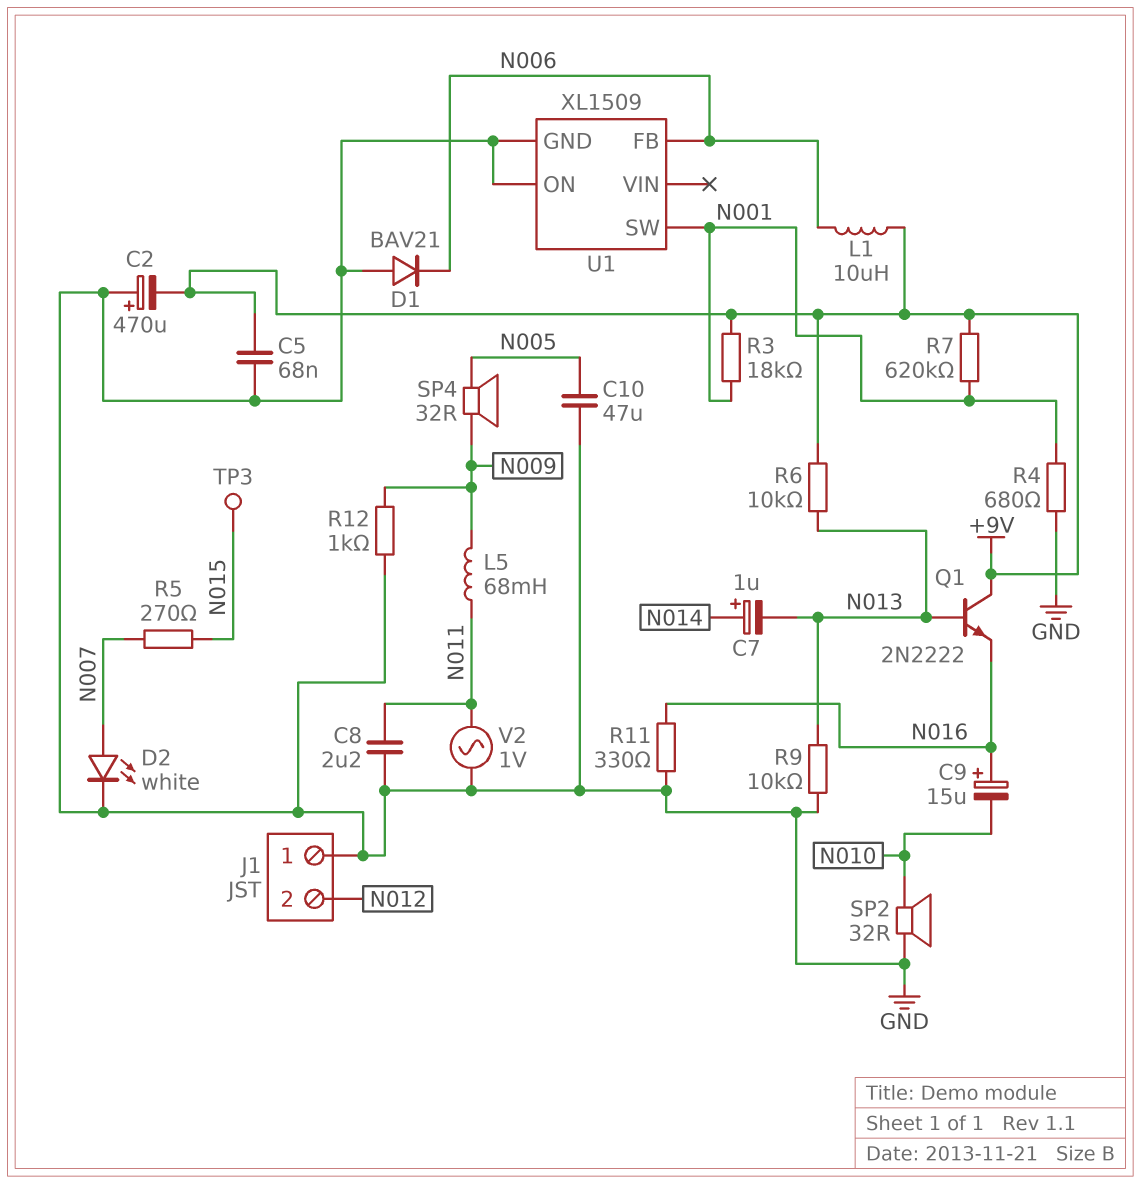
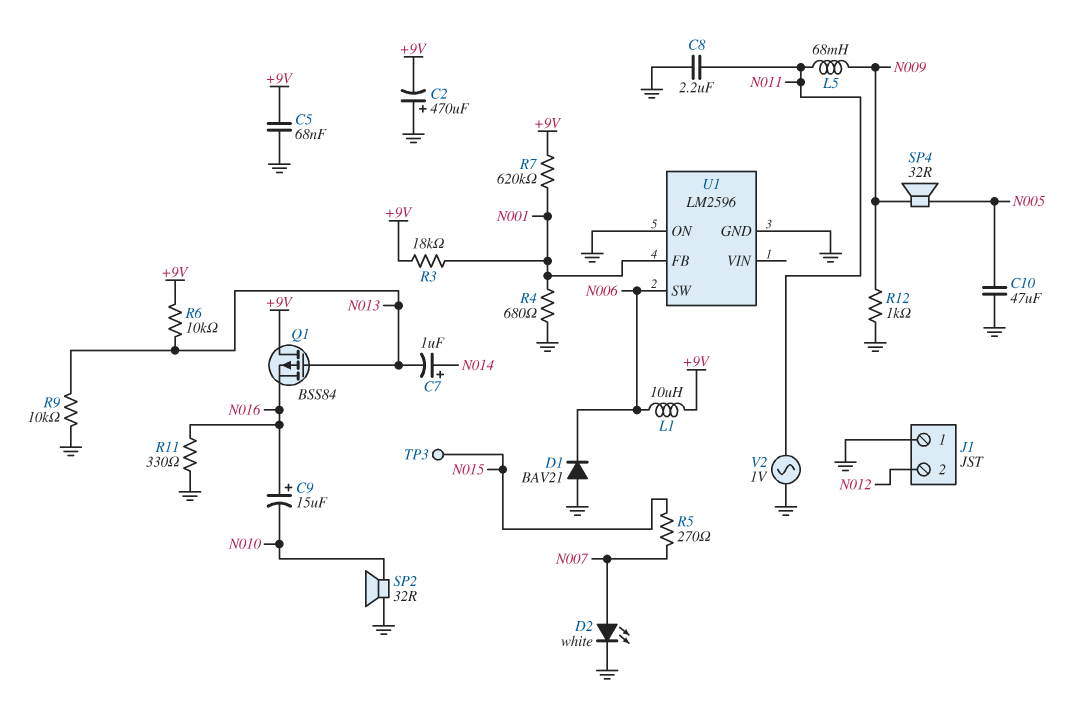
Q1: NPN 2N2222 (B N013, C +9V, E N016) -> PMOS BSS84 (G N013, D +9V, S N016)
U1: XL1509 -> LM2596
U1 pin FB: N006 -> N001
U1 pin SW: N001 -> N006

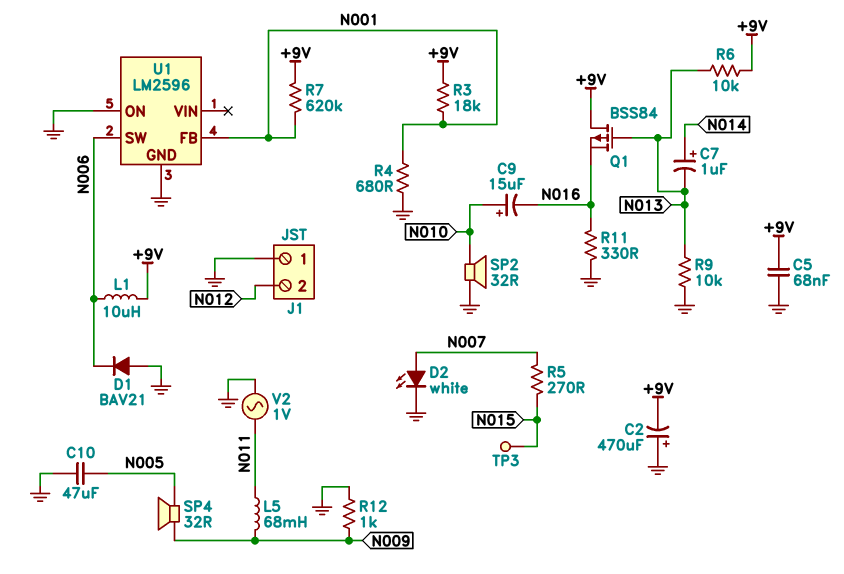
C8: 2.2uF (GND, N011) -> none
C9: 15uF (plus N016, minus N010) -> 15uF (plus N010, minus N016)

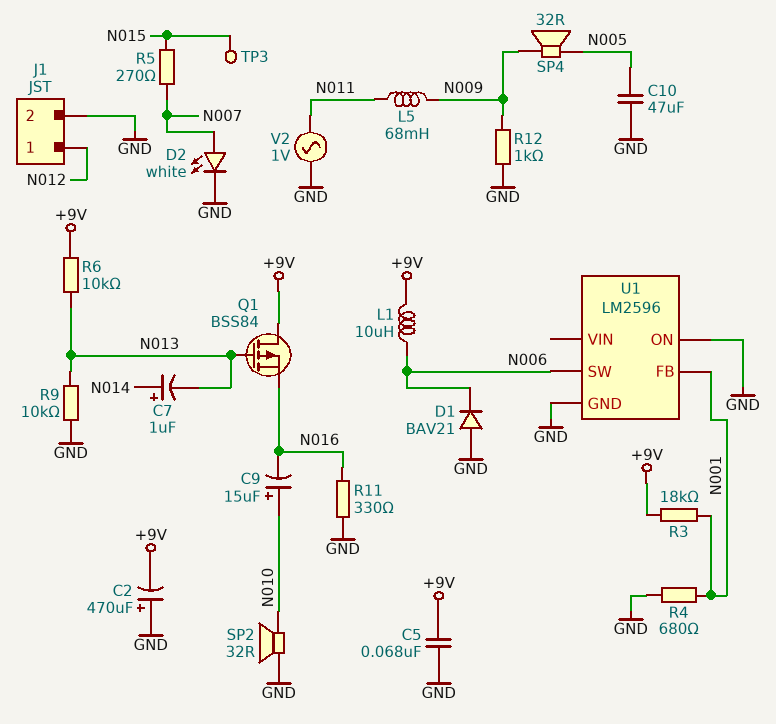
J1 pin 1: GND -> N012
J1 pin 2: N012 -> GND
R7: 620k (+9V, N001) -> none

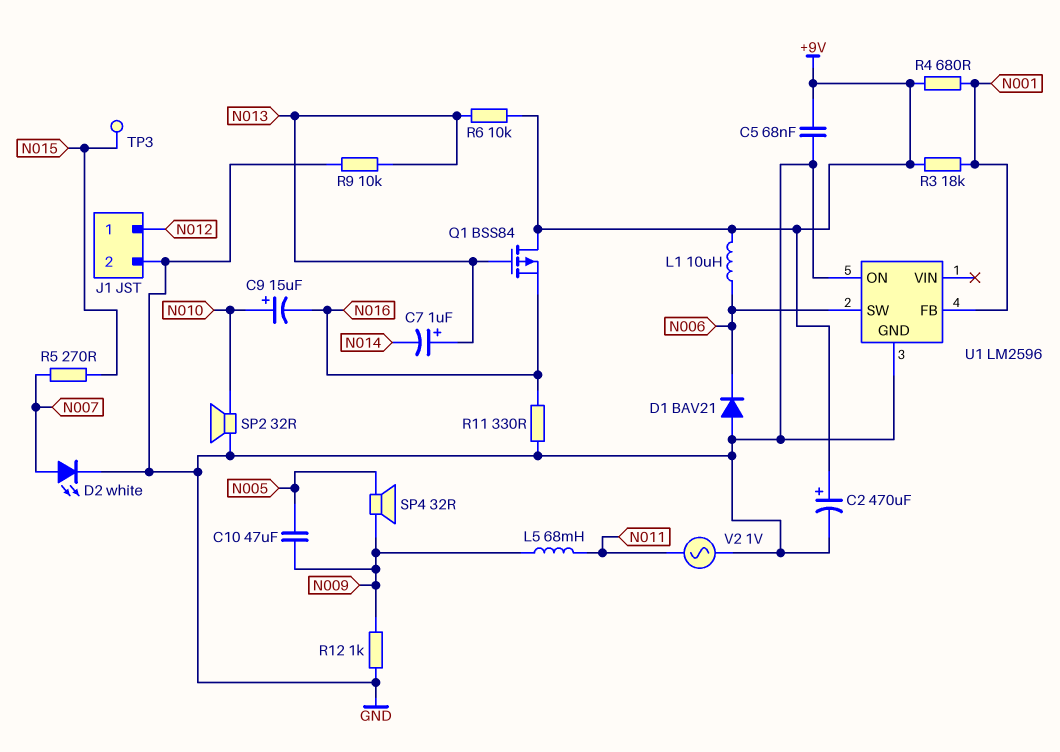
C2: 470uF (plus GND, minus +9V) -> 470uF (plus +9V, minus GND)
C7: 1uF (plus N014, minus N013) -> 1uF (plus N013, minus N014)
C10: 47uF (GND, N005) -> 47uF (N005, N009)
R4: 680 (GND, N001) -> 680 (+9V, N001)

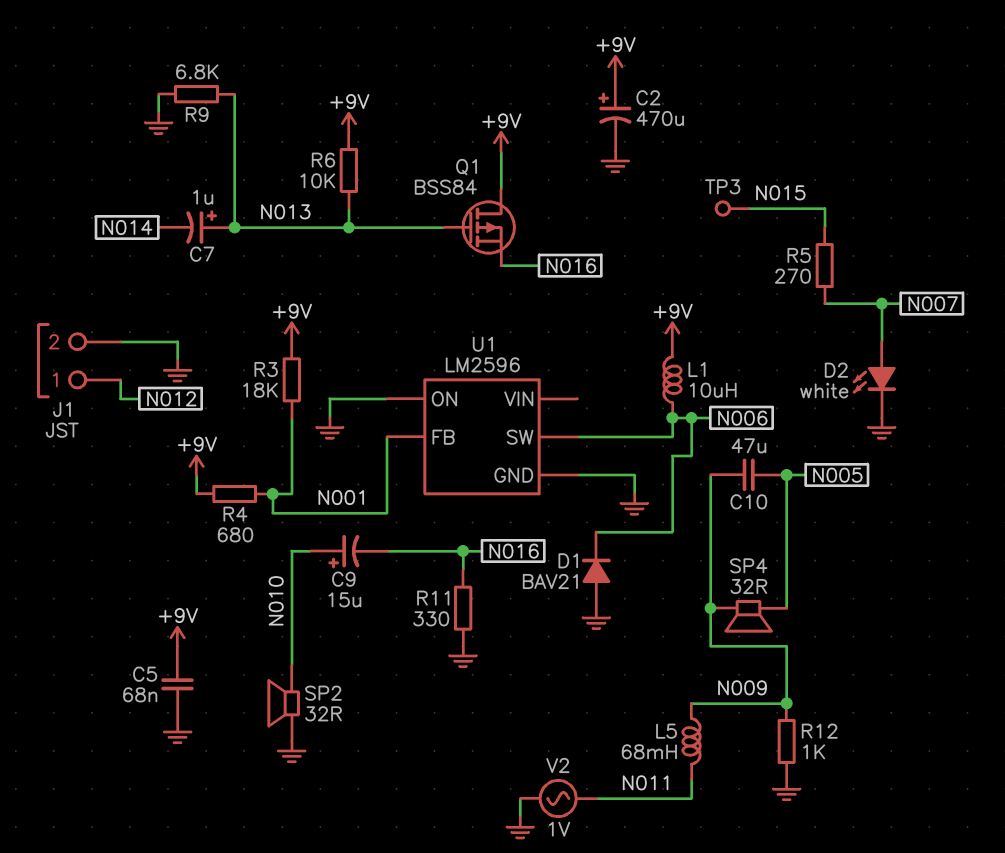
R9: 10k (GND, N013) -> 6.8k (GND, N013)

